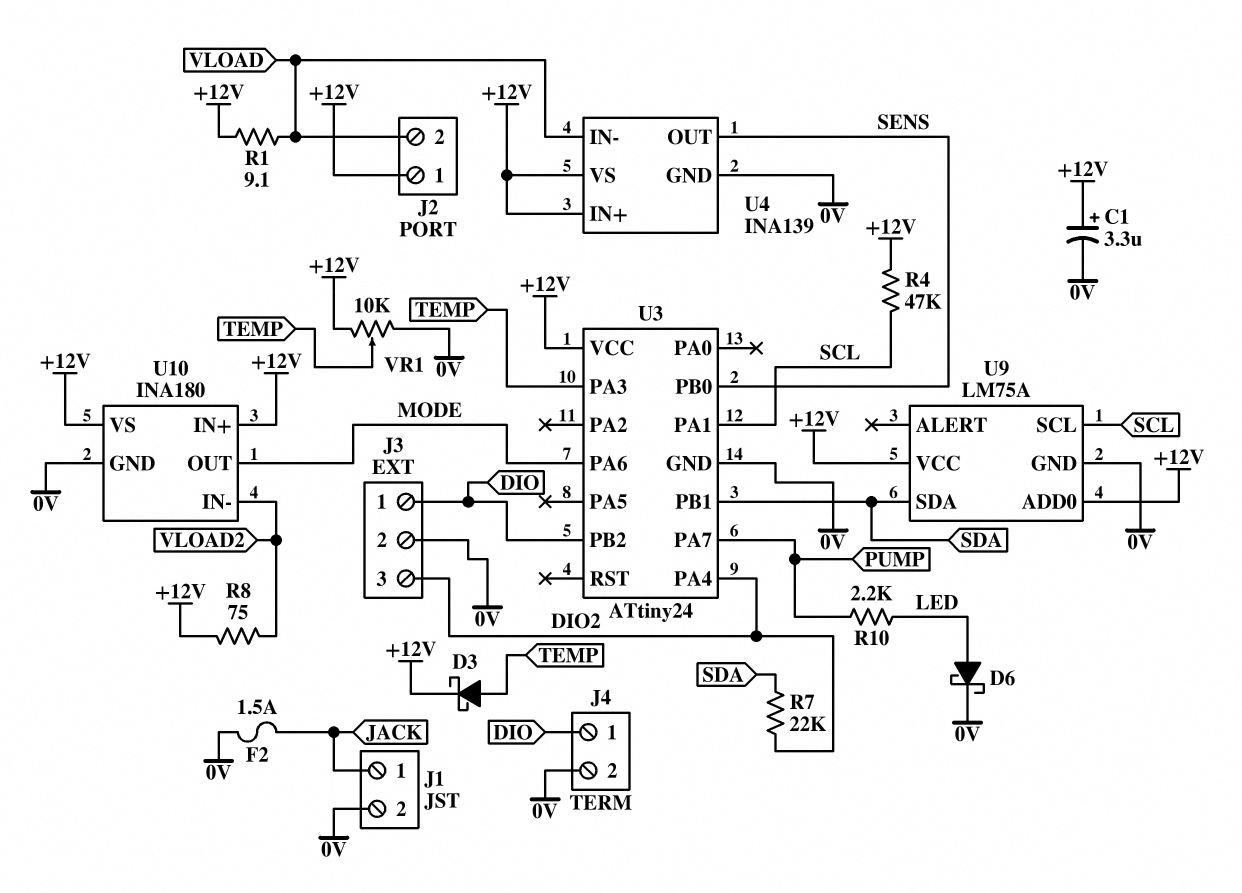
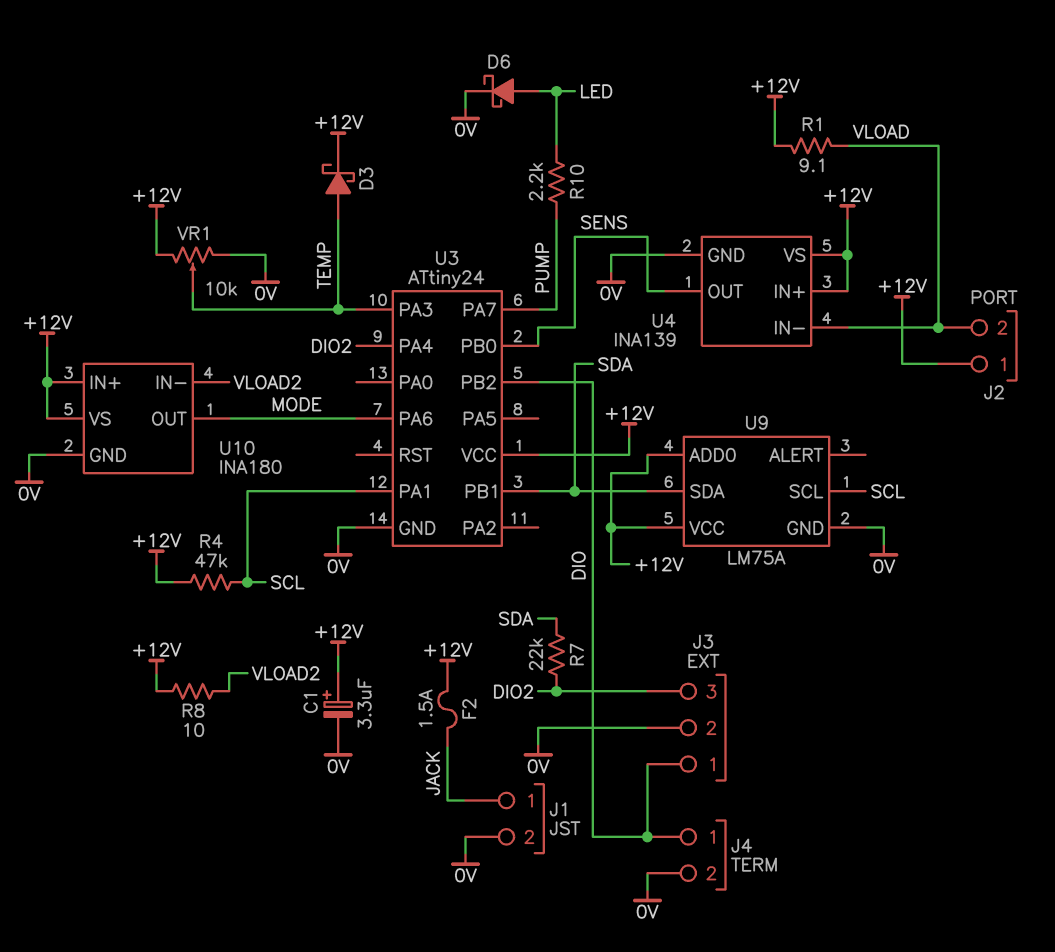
F2: 1.5A (0V, JACK) -> 1.5A (+12V, JACK)
R8: 75 (+12V, VLOAD2) -> 10 (+12V, VLOAD2)

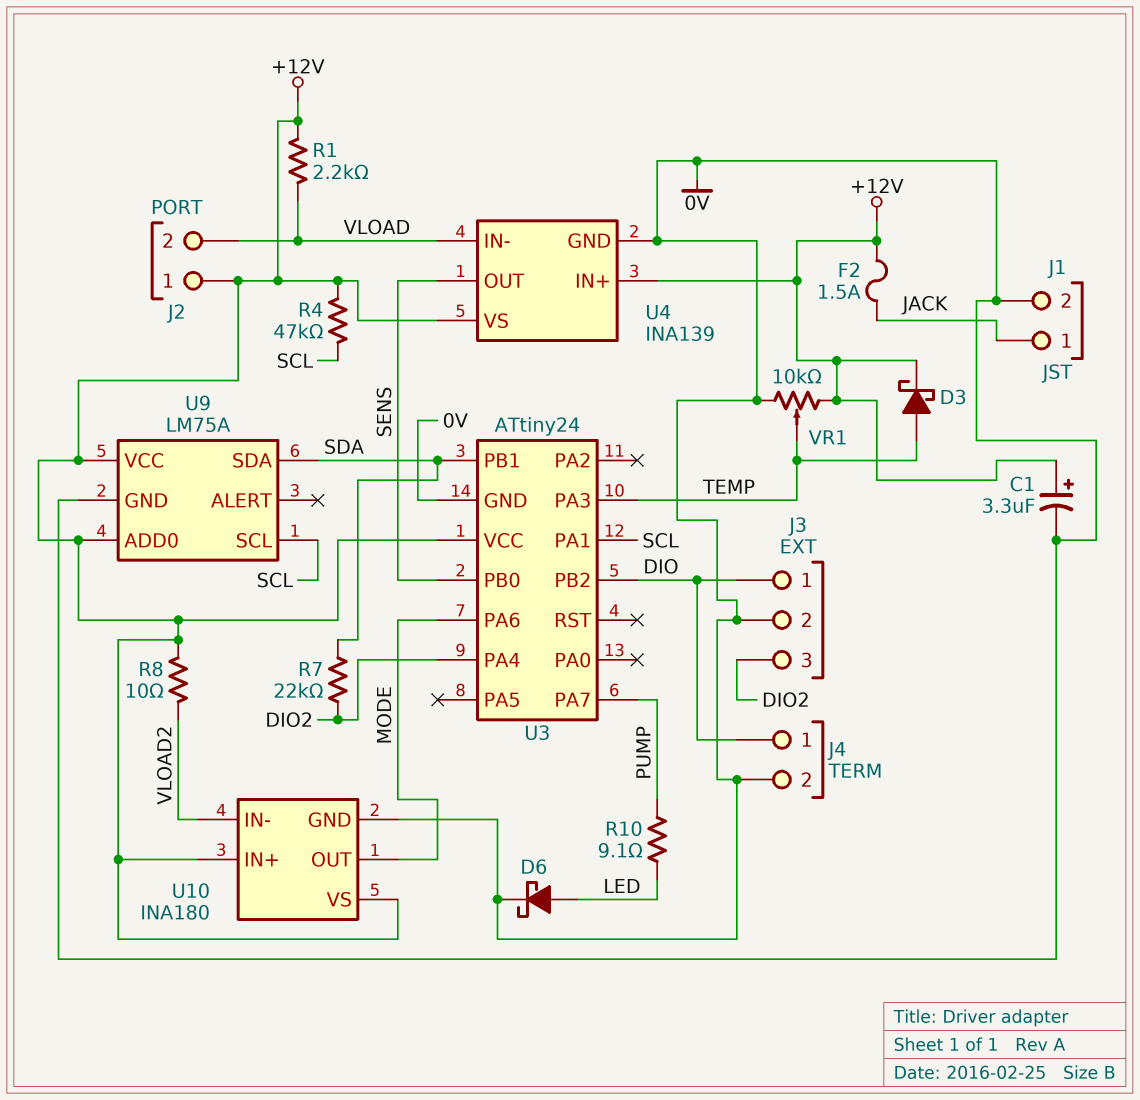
R1: 9.1 (+12V, VLOAD) -> 2.2k (+12V, VLOAD)
R10: 2.2k (LED, PUMP) -> 9.1 (LED, PUMP)

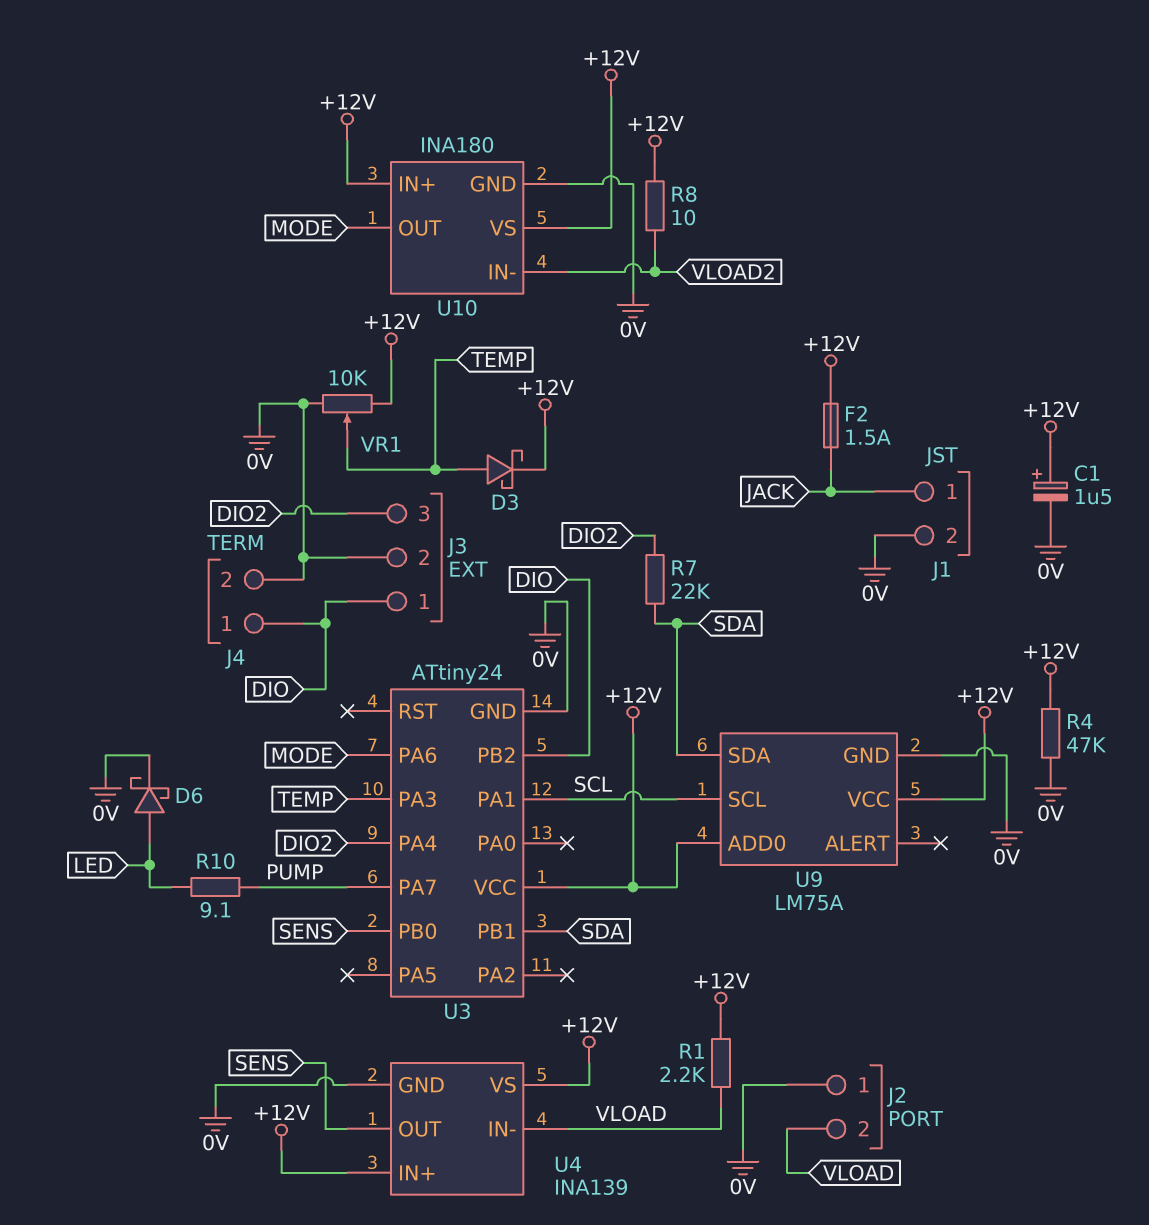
C1: 3.3uF (plus +12V, minus 0V) -> 1.5uF (plus +12V, minus 0V)
J2 pin 1: +12V -> 0V
R4: 47k (+12V, SCL) -> 47k (+12V, 0V)

